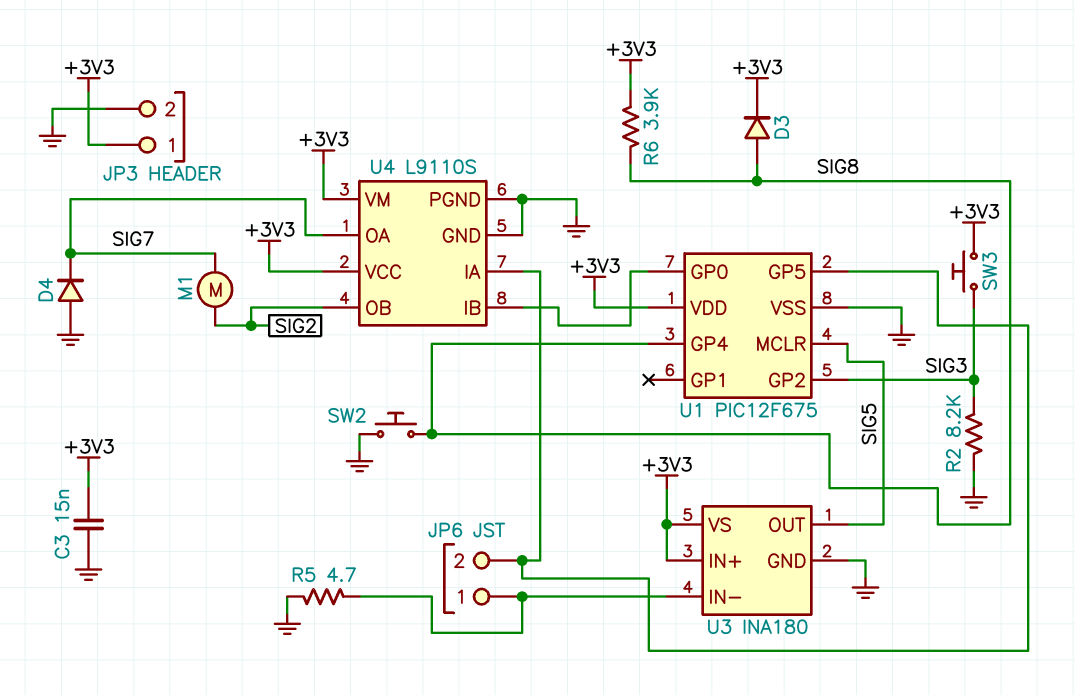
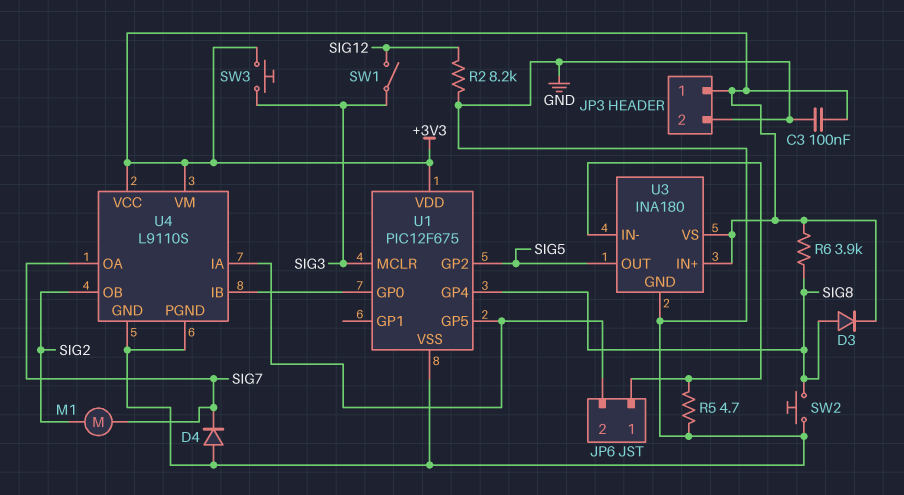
C3: 15nF (+3V3, GND) -> 100nF (+3V3, GND)
R2: 8.2k (GND, SIG3) -> 8.2k (GND, SIG12)
SW1: none -> switch (SIG3, SIG12)
U1 pin GP2: SIG3 -> SIG5
U1 pin MCLR: SIG5 -> SIG3

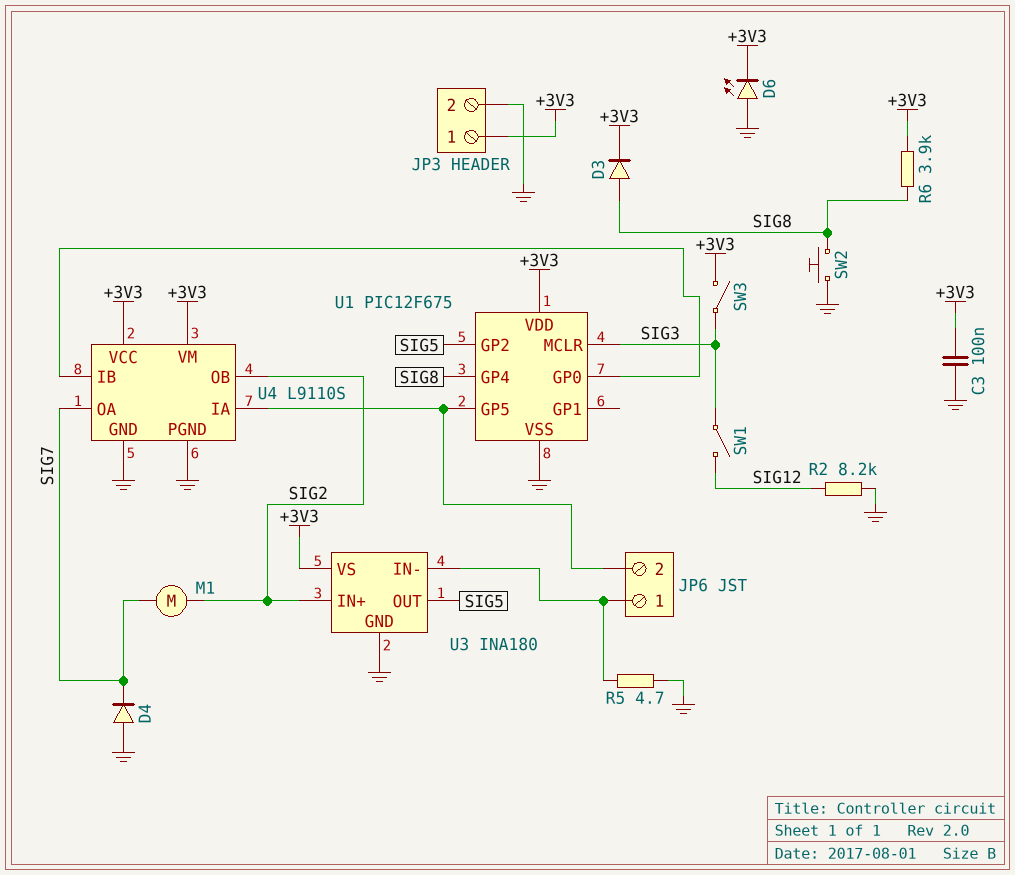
D6: none -> LED (A GND, K +3V3)
SW3: button (+3V3, SIG3) -> switch (+3V3, SIG3)
U3 pin IN+: +3V3 -> SIG2

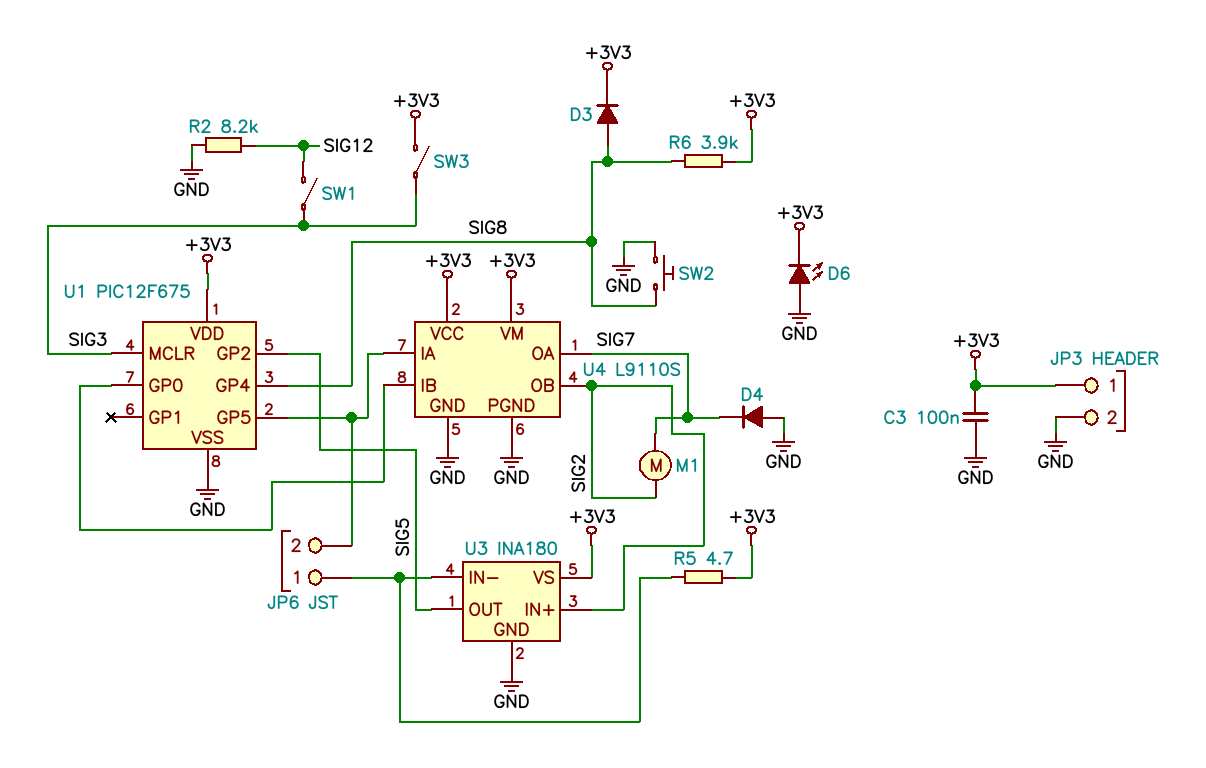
R5: 4.7 (GND, JP6/1) -> 4.7 (+3V3, JP6/1)

